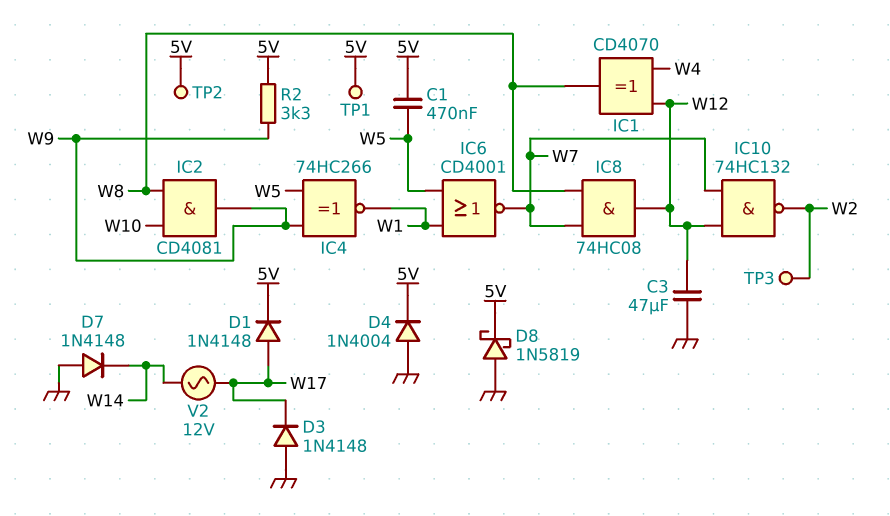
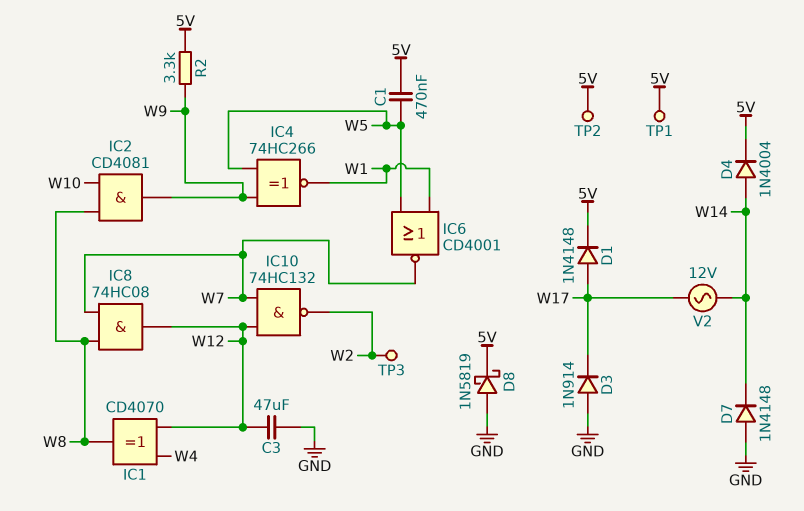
D3: diode 1N4148 (A GND, K W17) -> diode 1N914 (A GND, K W17)
D4: diode 1N4004 (A GND, K 5V) -> diode 1N4004 (A W14, K 5V)

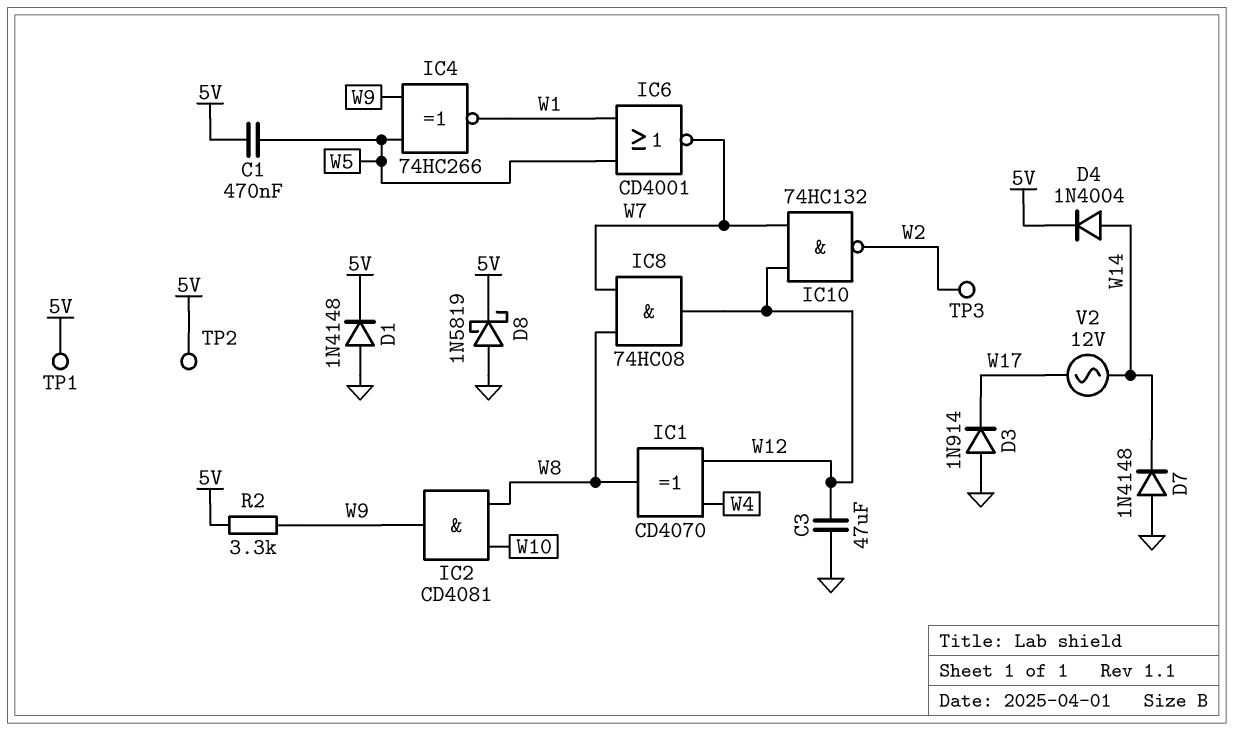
D1: diode 1N4148 (A W17, K 5V) -> diode 1N4148 (A GND, K 5V)

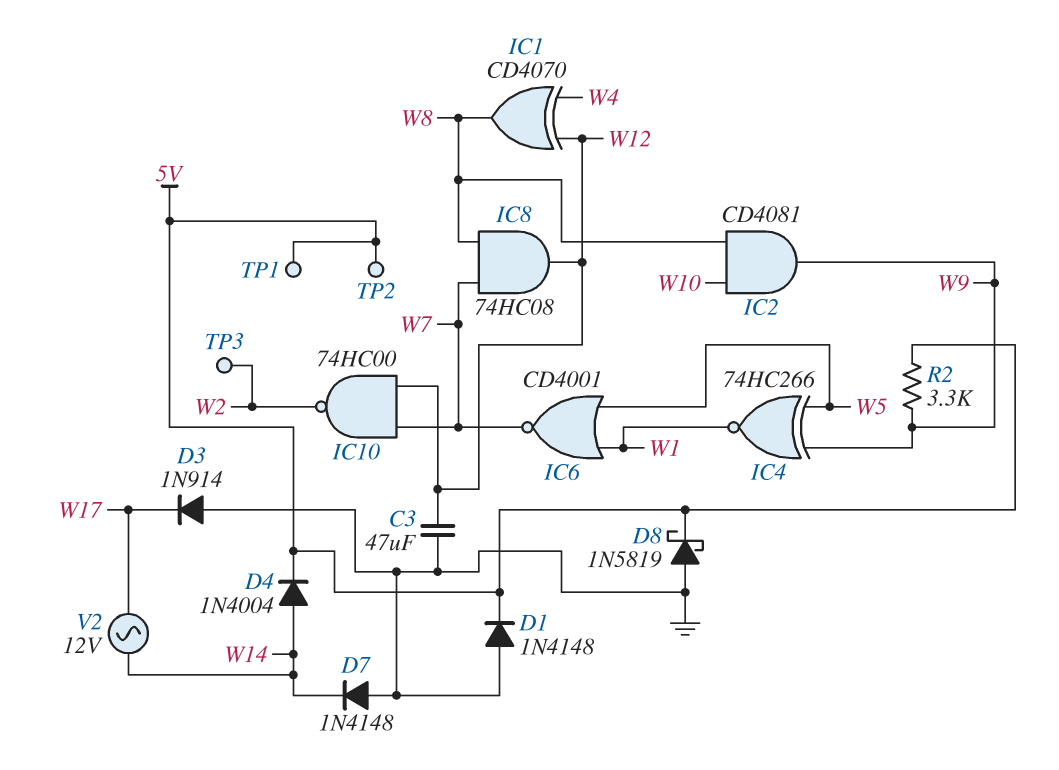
C1: 470nF (5V, W5) -> none
IC10: NAND 74HC132 (in W7, in W12, out W2) -> NAND 74HC00 (in W7, in W12, out W2)

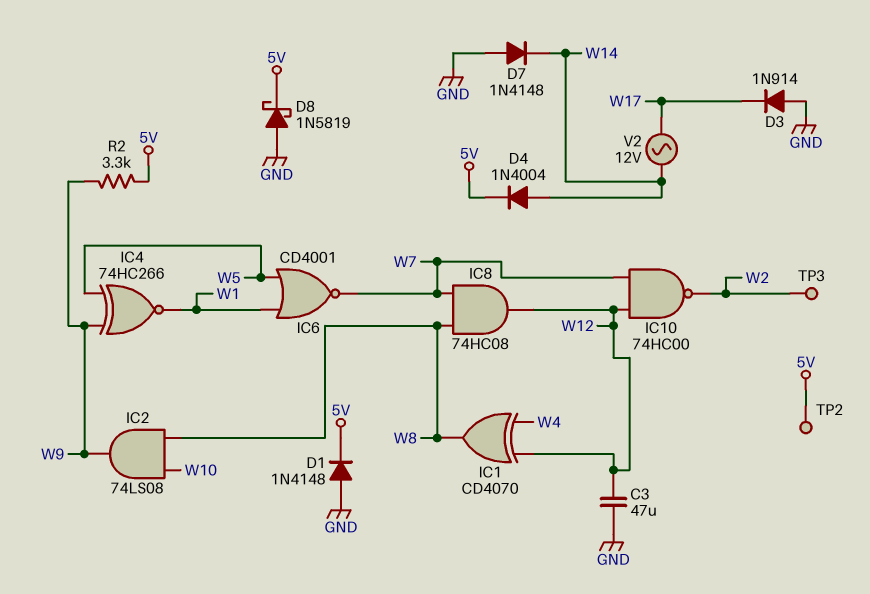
IC2: AND CD4081 (in W8, in W10, out W9) -> AND 74LS08 (in W8, in W10, out W9)
TP1: test point (5V) -> none

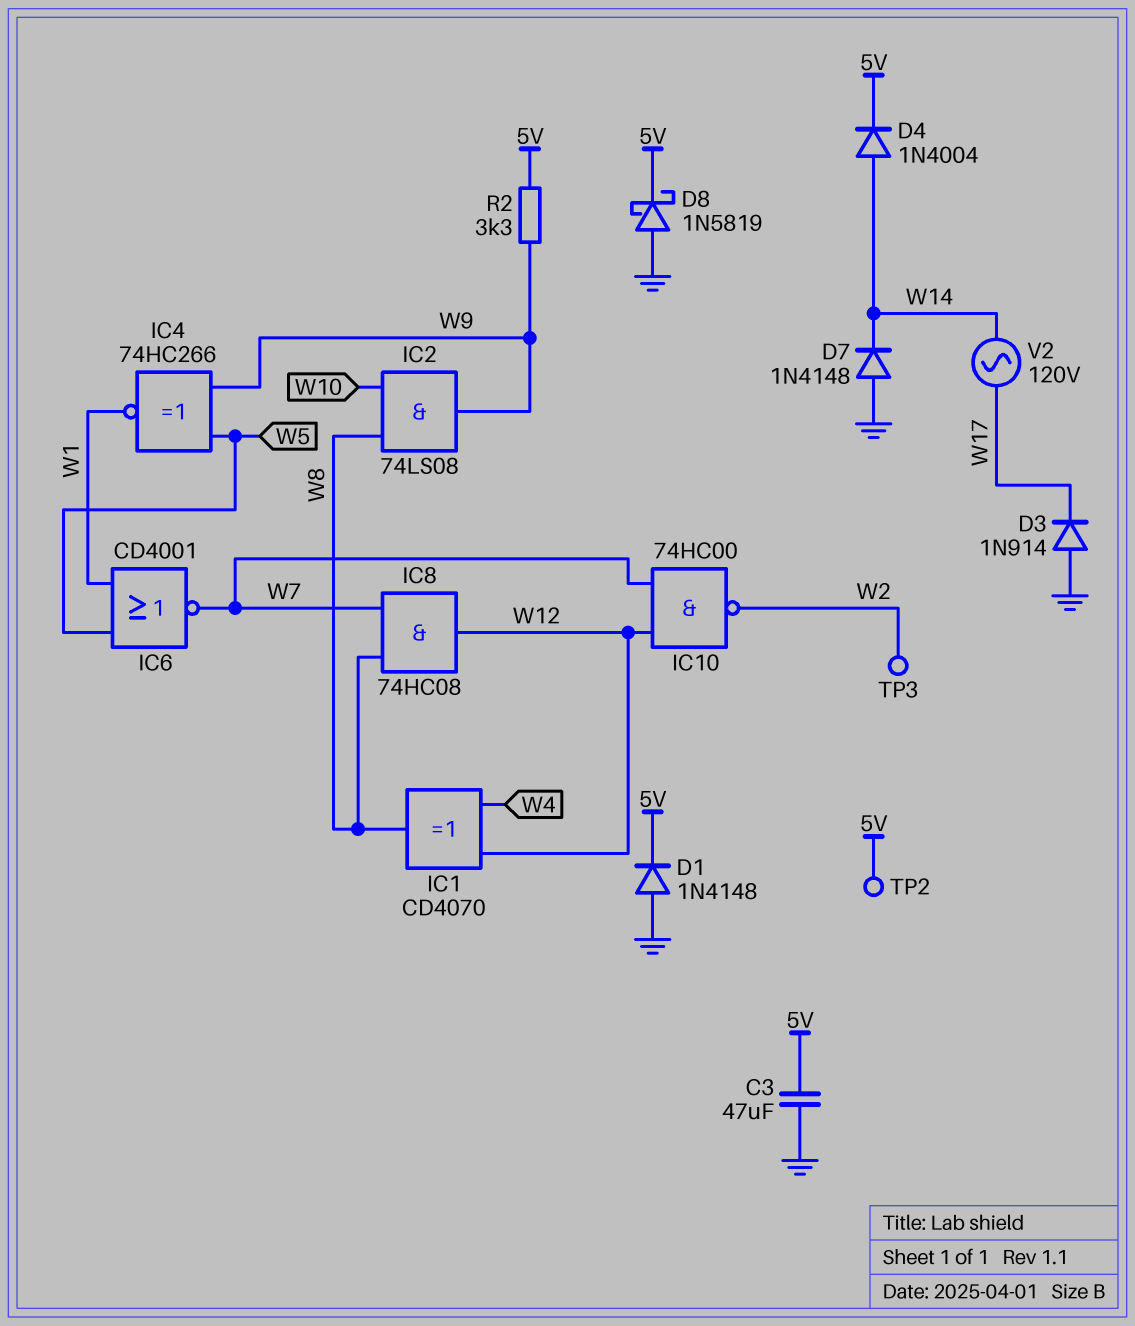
C3: 47uF (GND, W12) -> 47uF (5V, GND)
V2: AC 12V (W14, W17) -> AC 120V (W14, W17)

